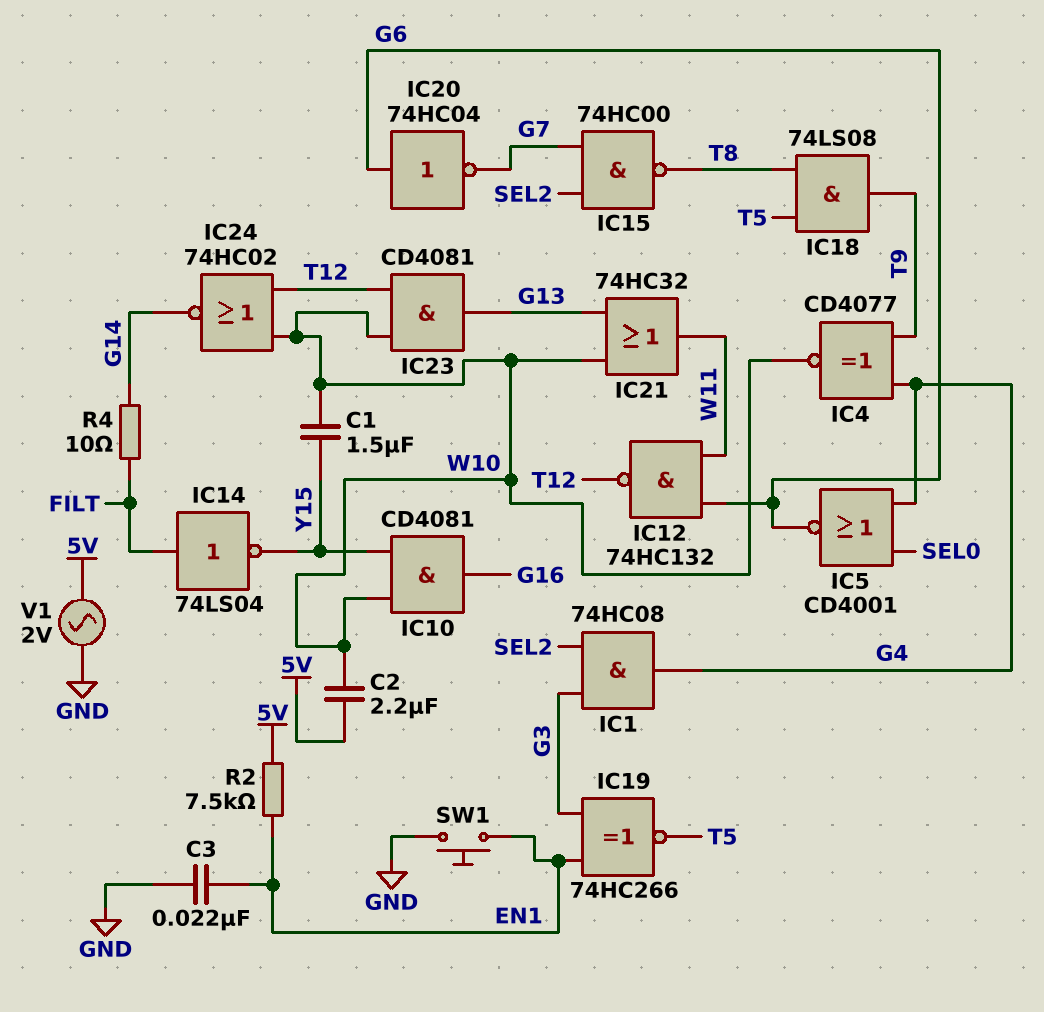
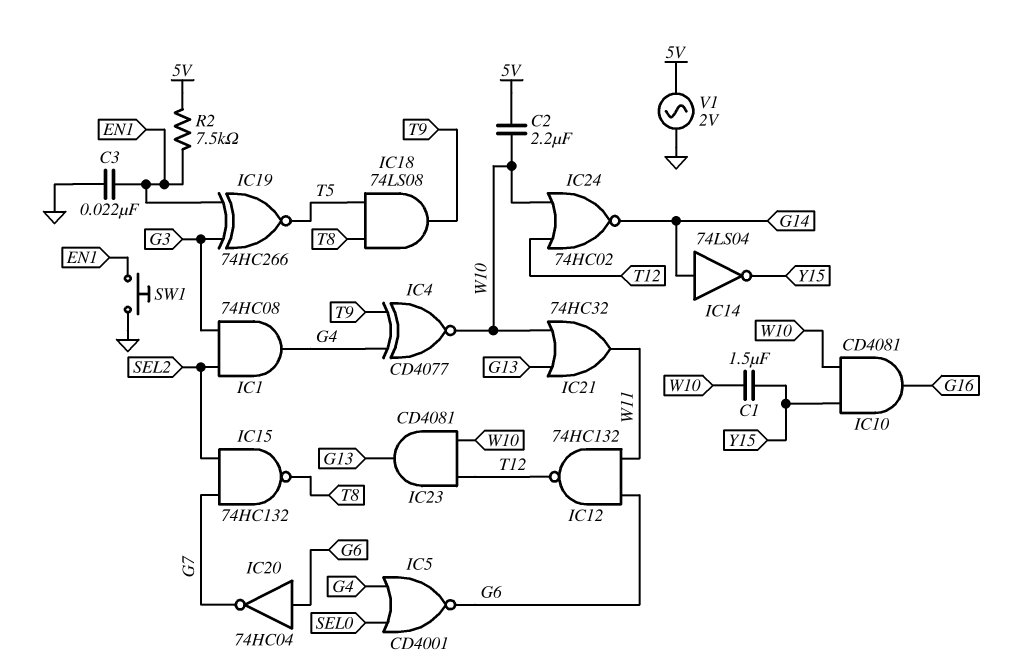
IC14: NOT 74LS04 (in FILT, out Y15) -> NOT 74LS04 (in G14, out Y15)
IC15: NAND 74HC00 (in G7, in SEL2, out T8) -> NAND 74HC132 (in G7, in SEL2, out T8)
R4: 10 (FILT, G14) -> none

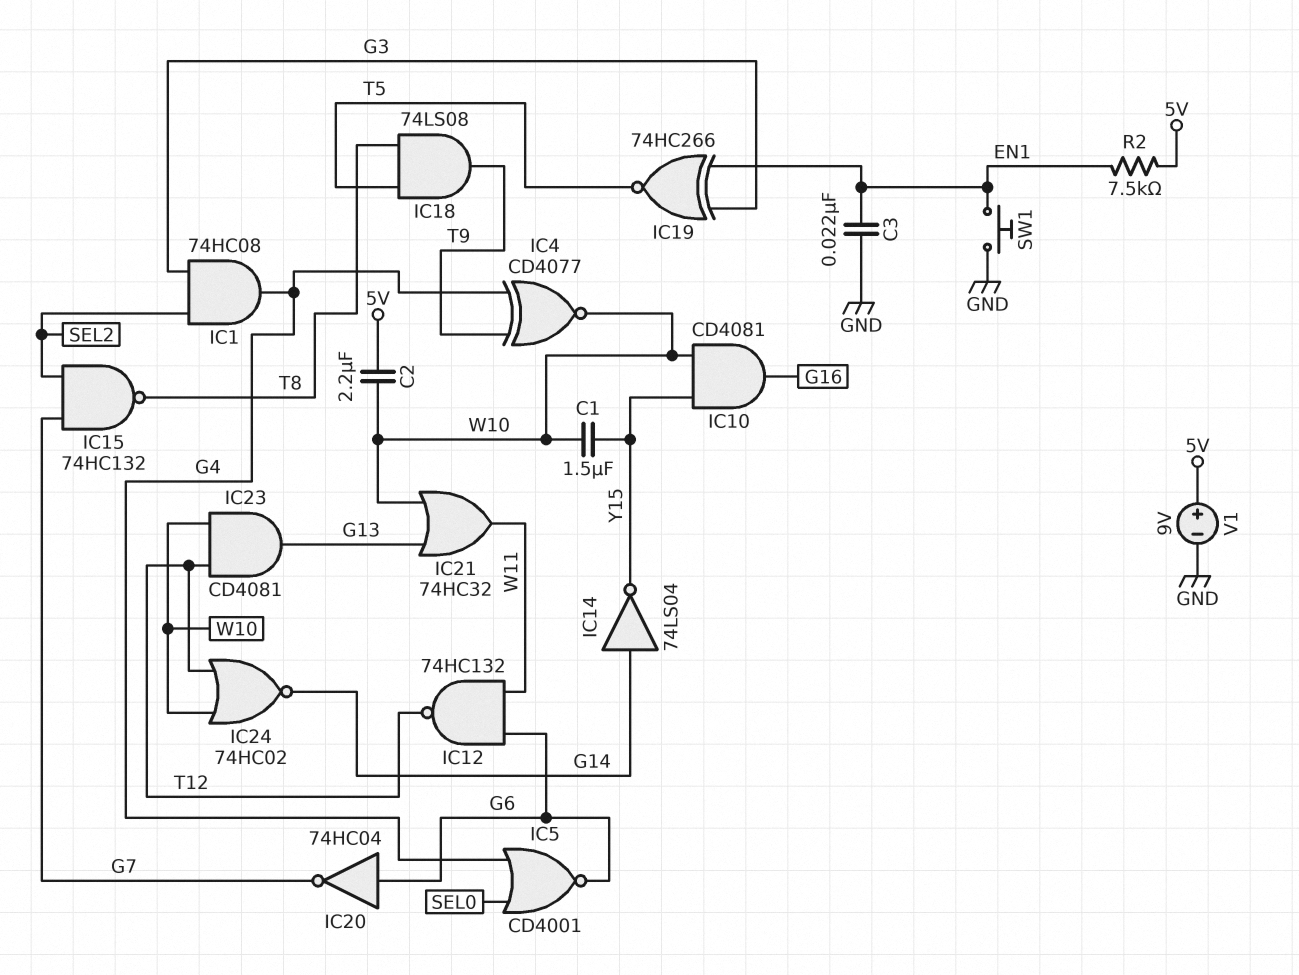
V1: AC 2V (5V, GND) -> 9V (plus 5V, minus GND)

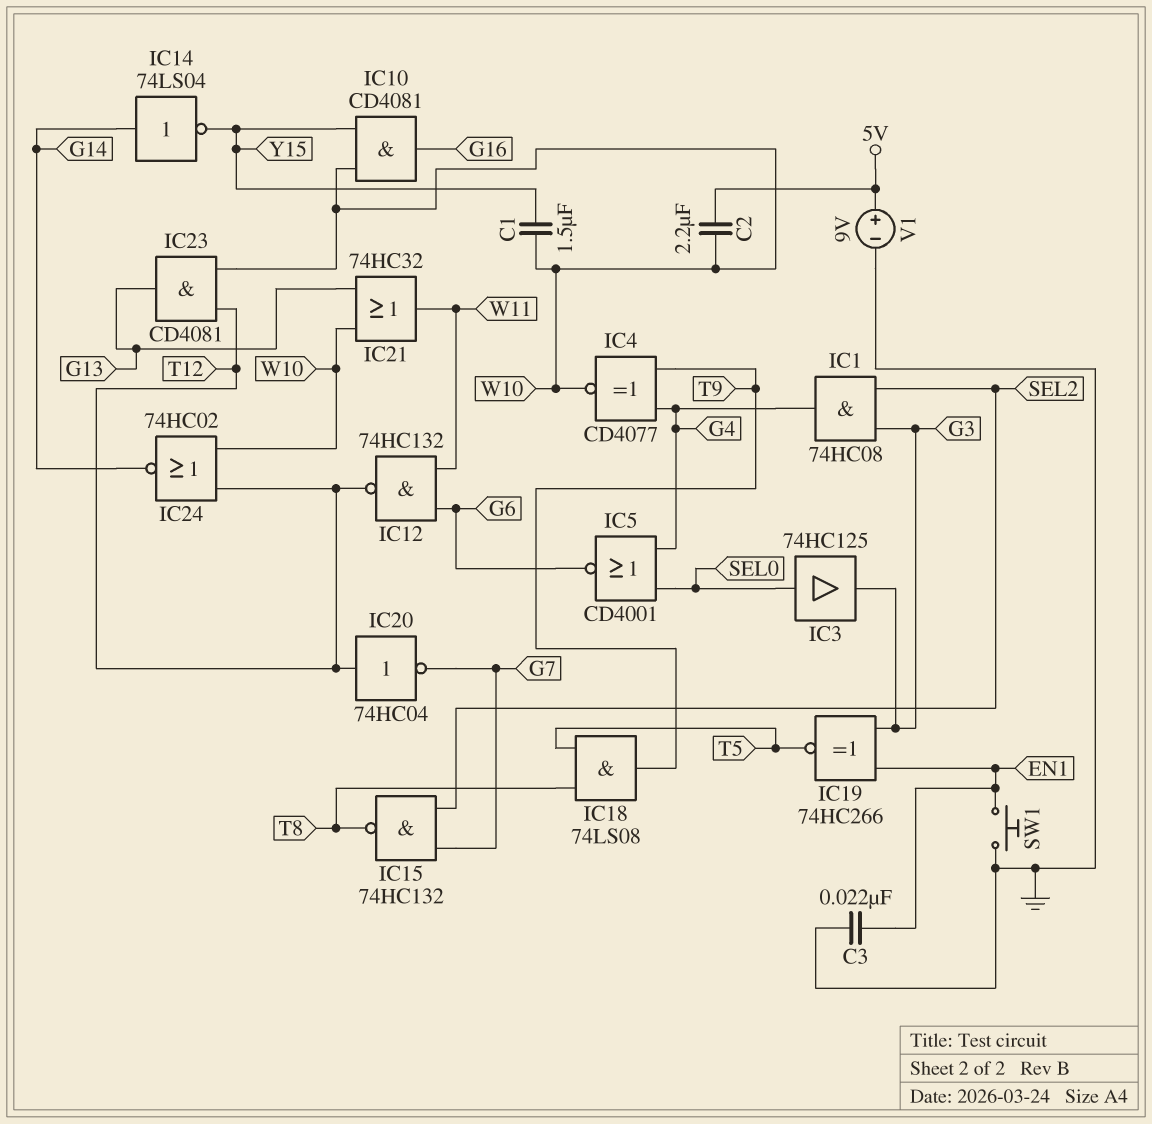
IC3: none -> buffer 74HC125 (in SEL0, out G3)
IC20: NOT 74HC04 (in G6, out G7) -> NOT 74HC04 (in T12, out G7)
R2: 7.5k (5V, EN1) -> none

